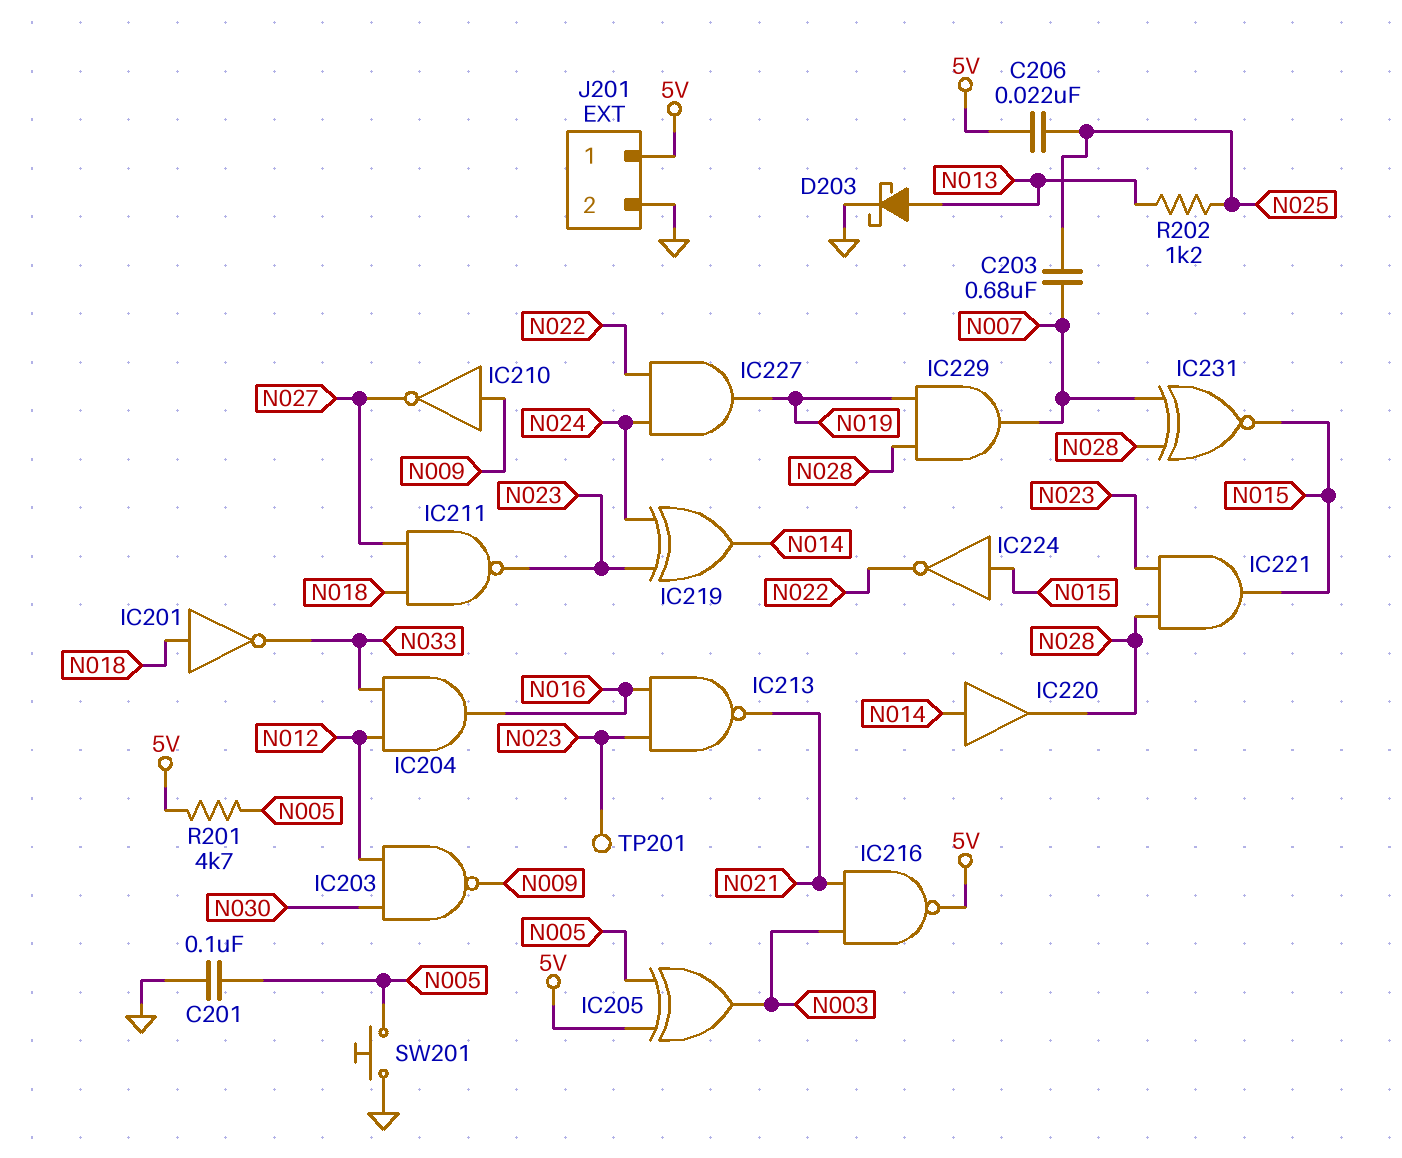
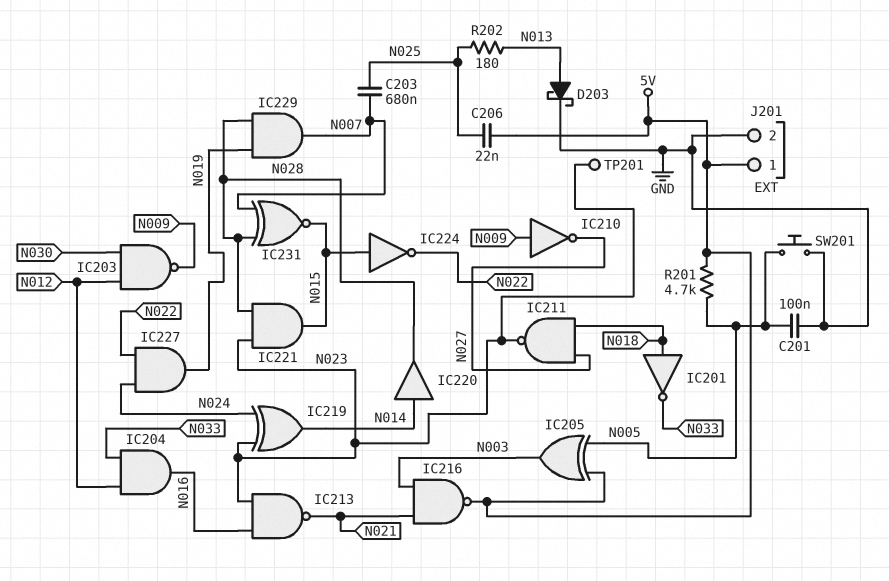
R202: 1.2k (N013, N025) -> 180 (N013, N025)

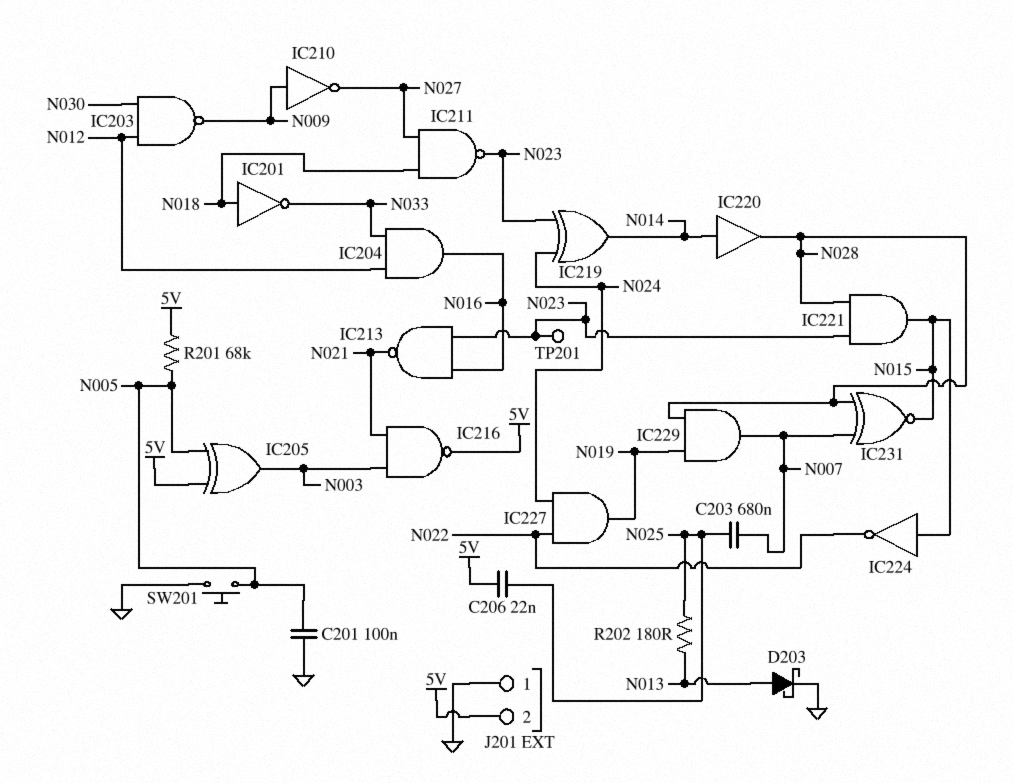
J201 pin 1: 5V -> GND
J201 pin 2: GND -> 5V
R201: 4.7k (5V, N005) -> 68k (5V, N005)

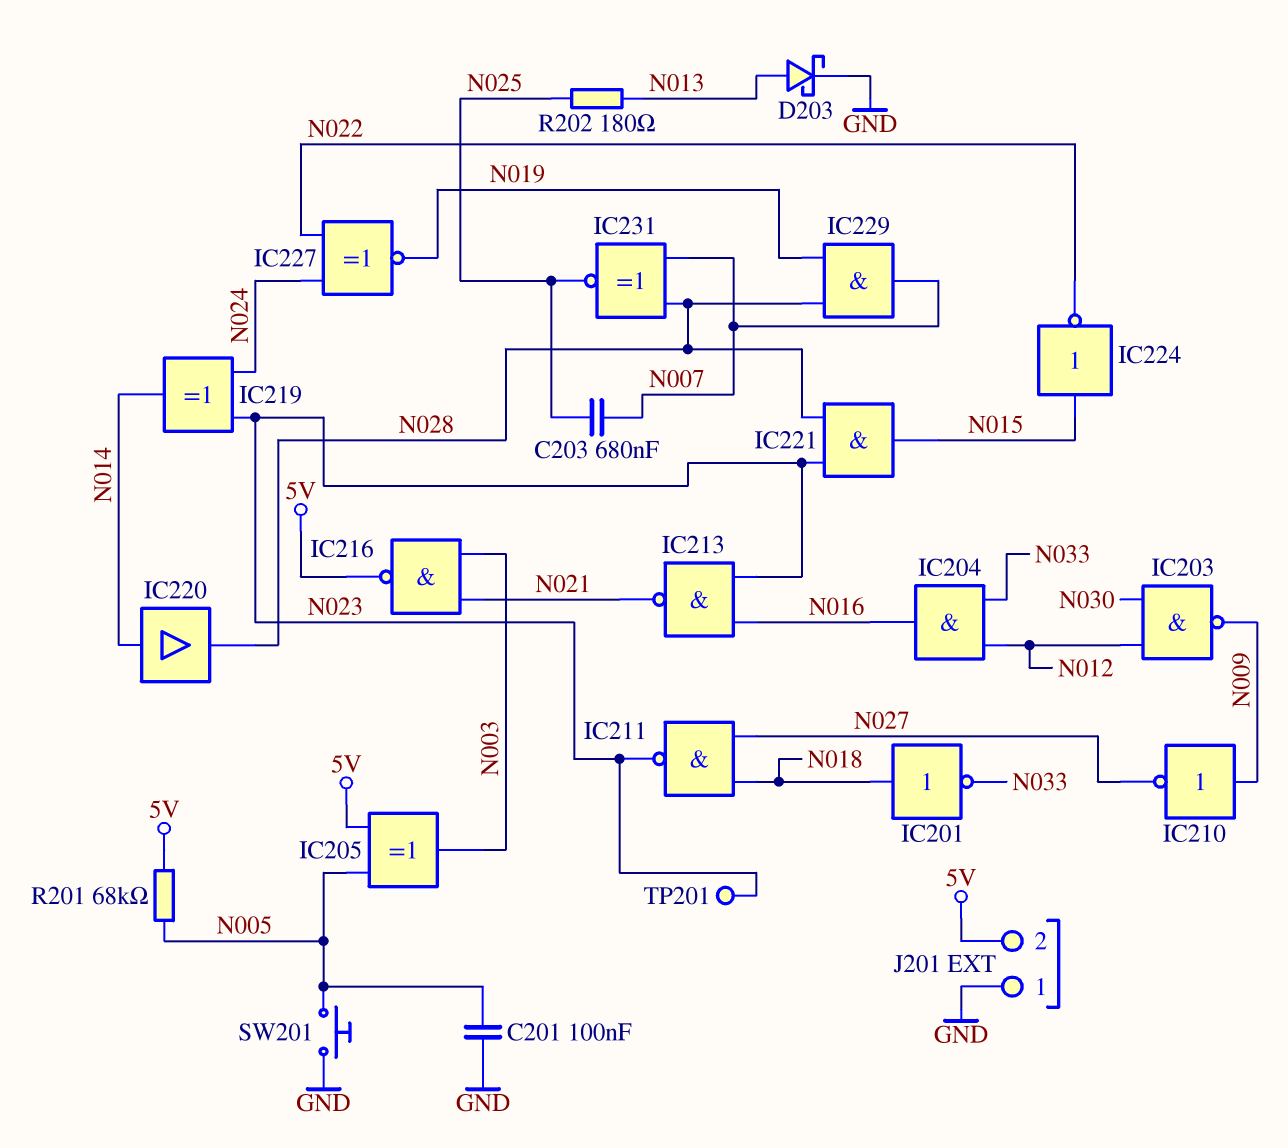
C206: 22nF (5V, N025) -> none
IC227: AND (in N022, in N024, out N019) -> XNOR (in N022, in N024, out N019)
IC231: XNOR (in N007, in N028, out N015) -> XNOR (in N007, in N028, out N025)

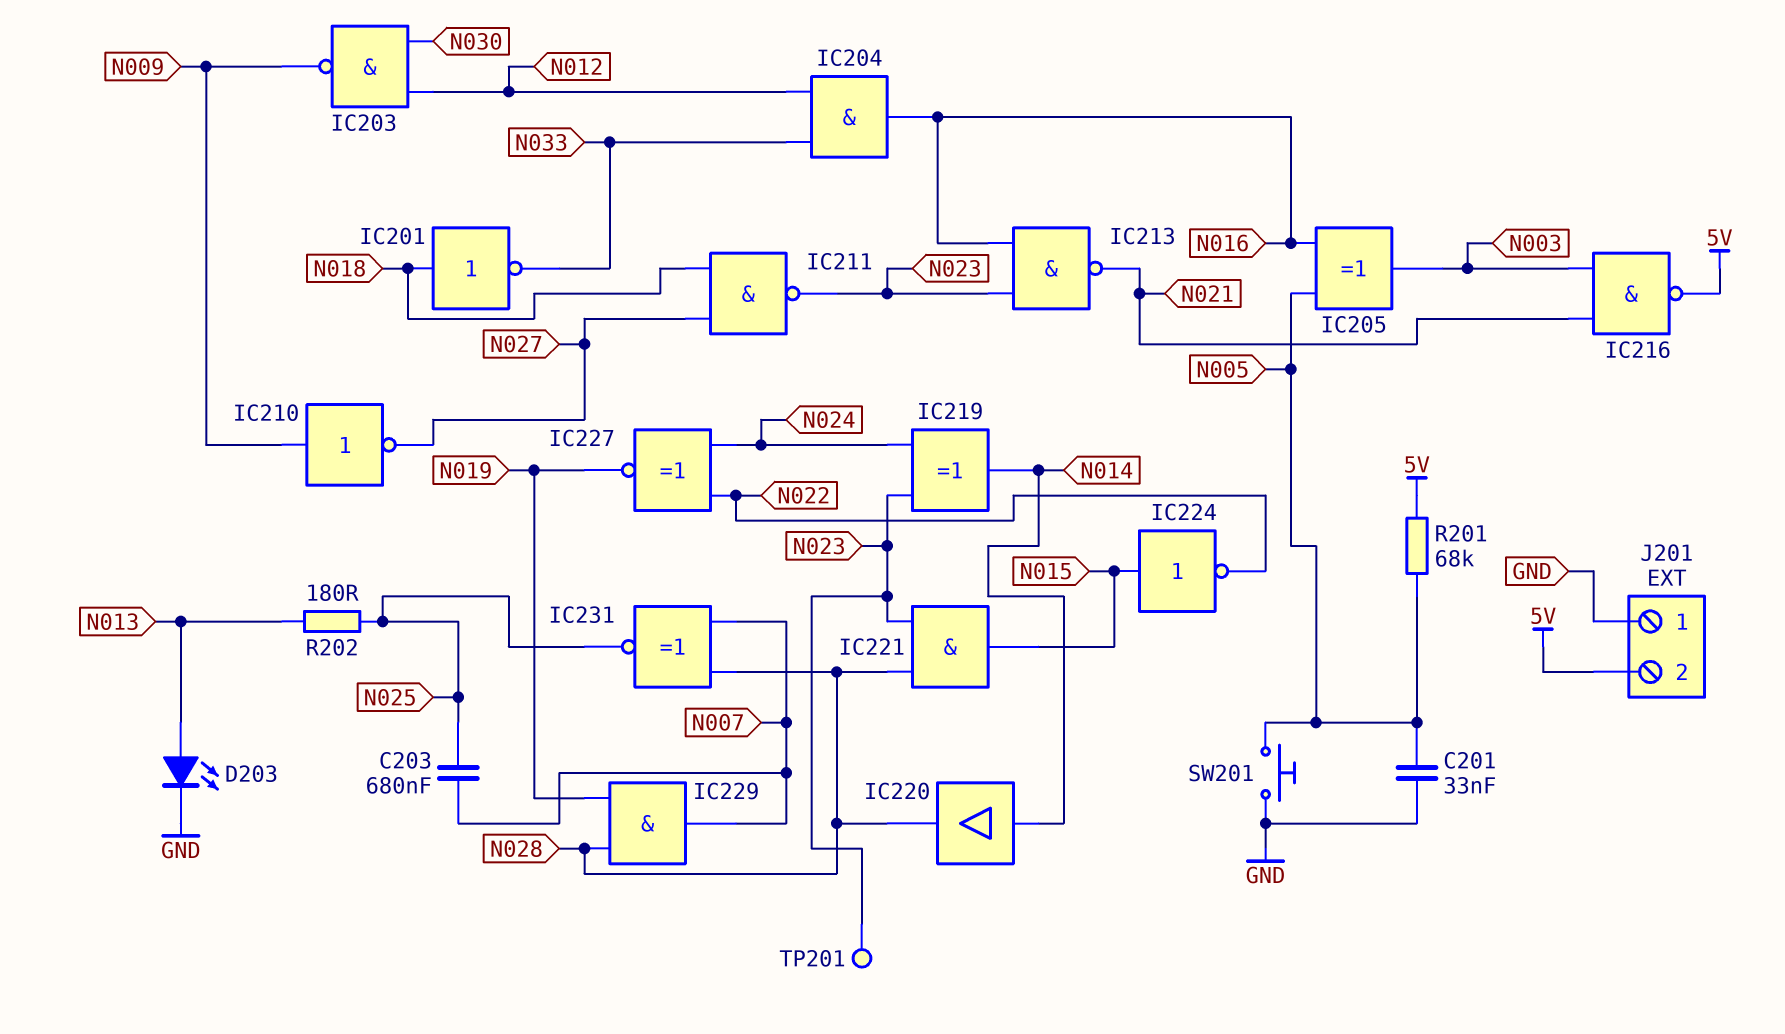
C201: 100nF (GND, N005) -> 33nF (GND, N005)
D203: schottky (A N013, K GND) -> LED (A N013, K GND)
IC205: XOR (in 5V, in N005, out N003) -> XOR (in N005, in N016, out N003)

